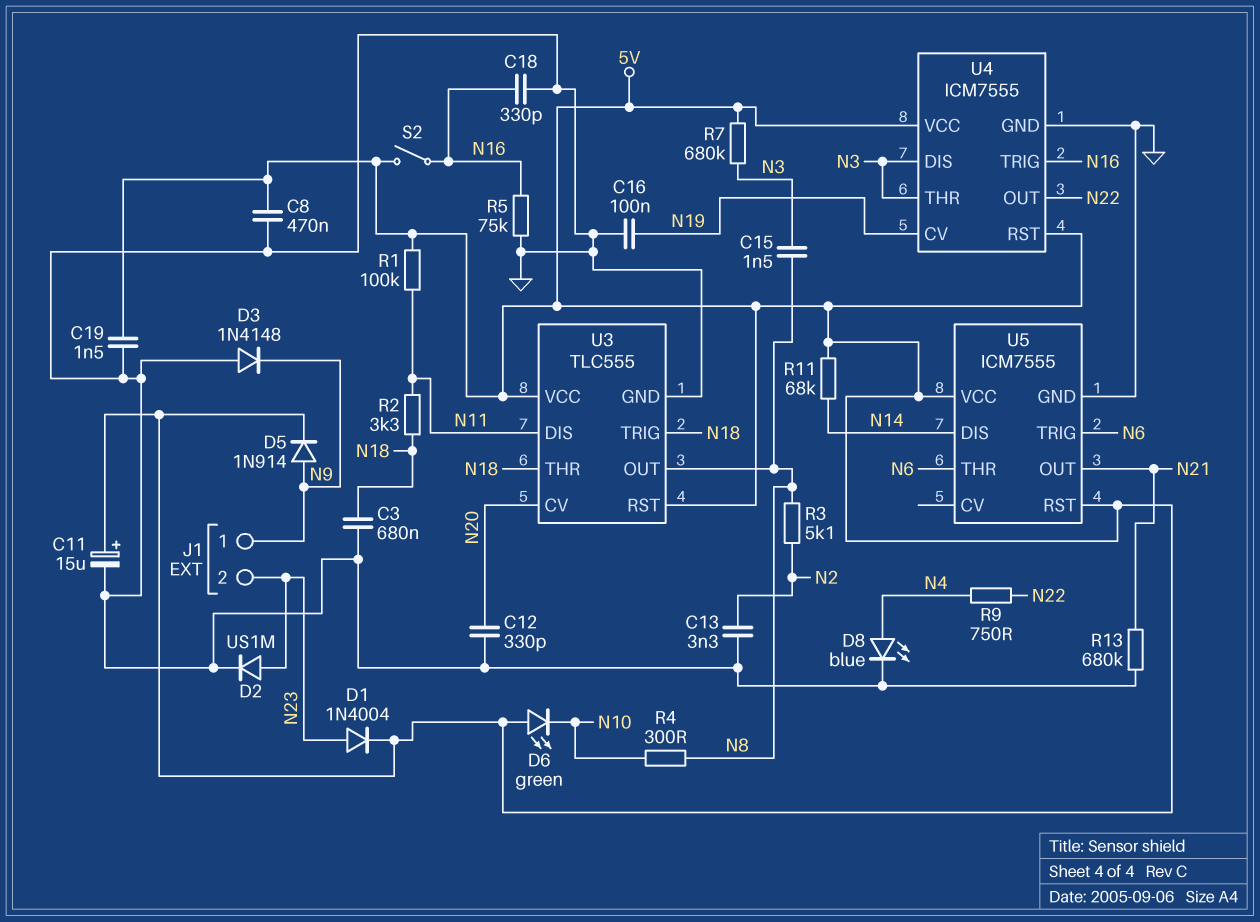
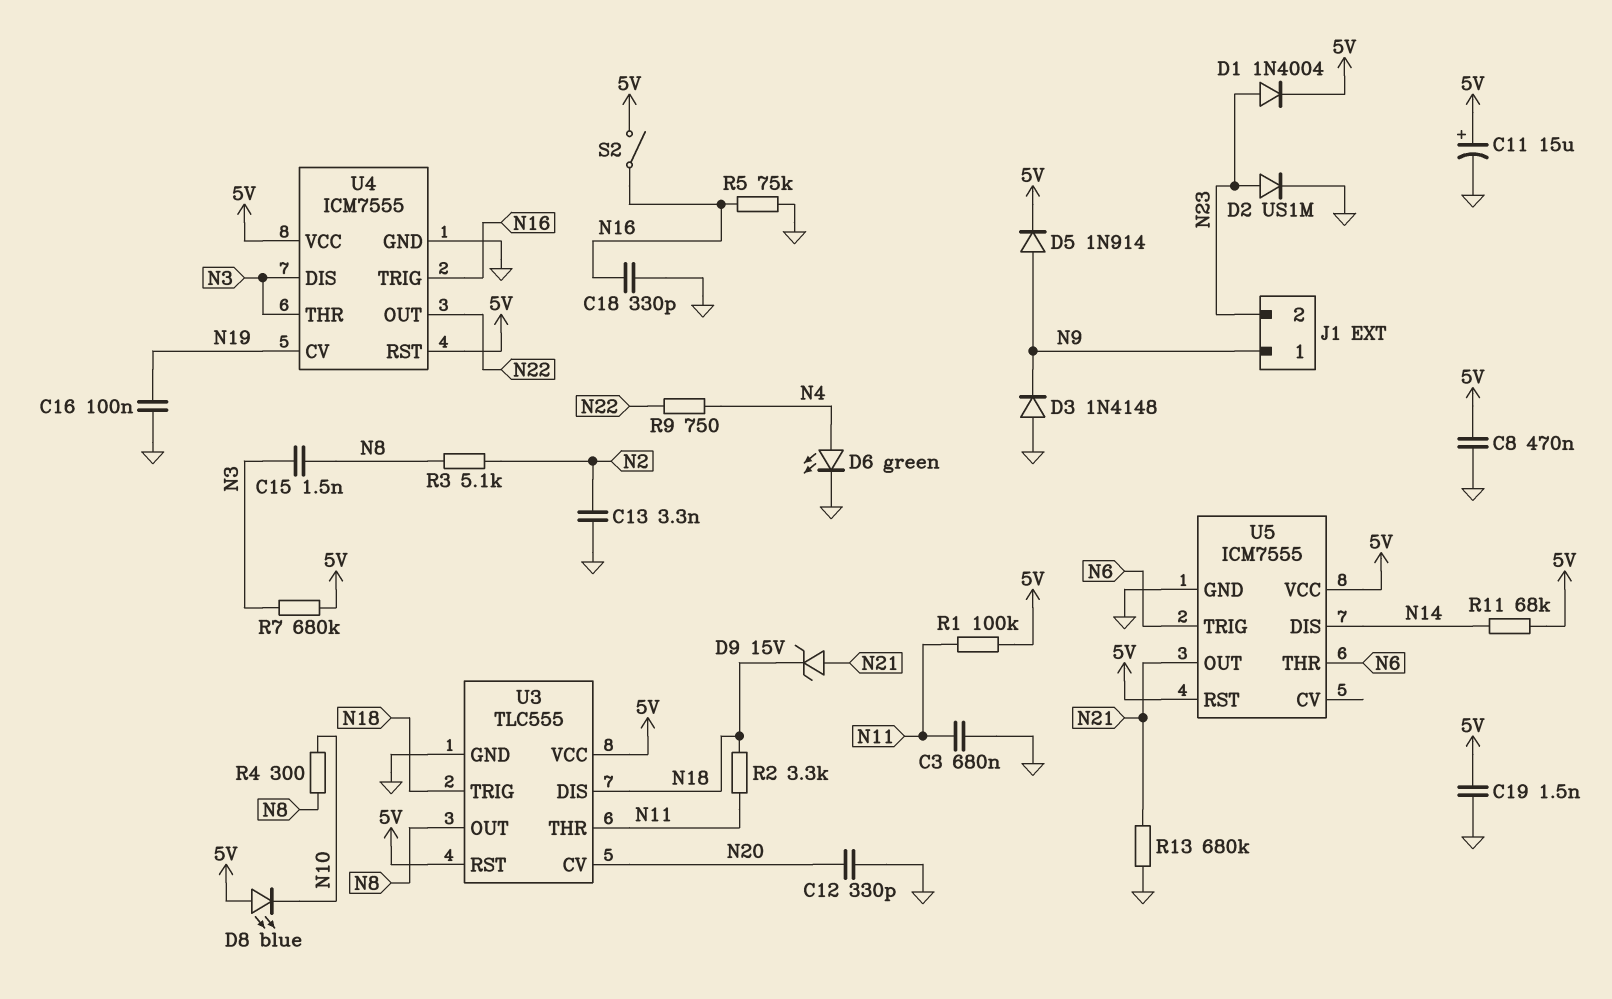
C3: 680nF (GND, N18) -> 680nF (GND, N11)
D6: LED green (A 5V, K N10) -> LED green (A N4, K GND)
D8: LED blue (A N4, K GND) -> LED blue (A 5V, K N10)
D9: none -> zener 15V (A N21, K N18)
U3 pin DIS: N11 -> N18
U3 pin THR: N18 -> N11

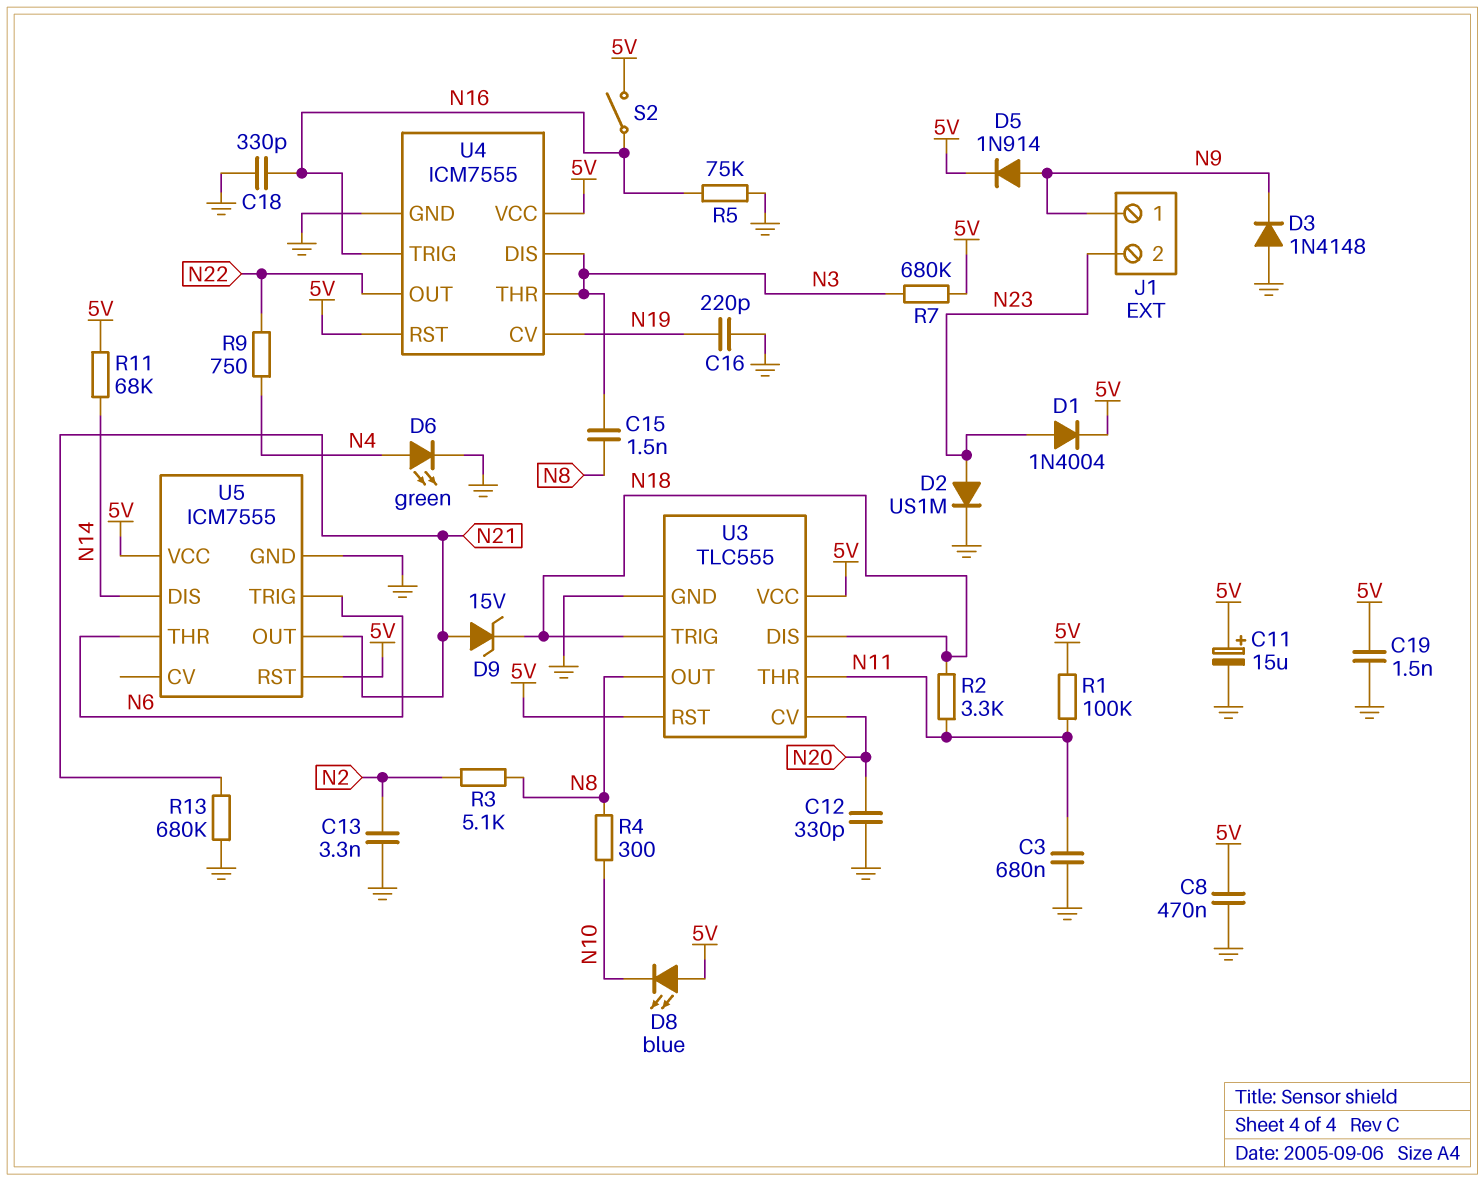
C16: 100nF (GND, N19) -> 220pF (GND, N19)

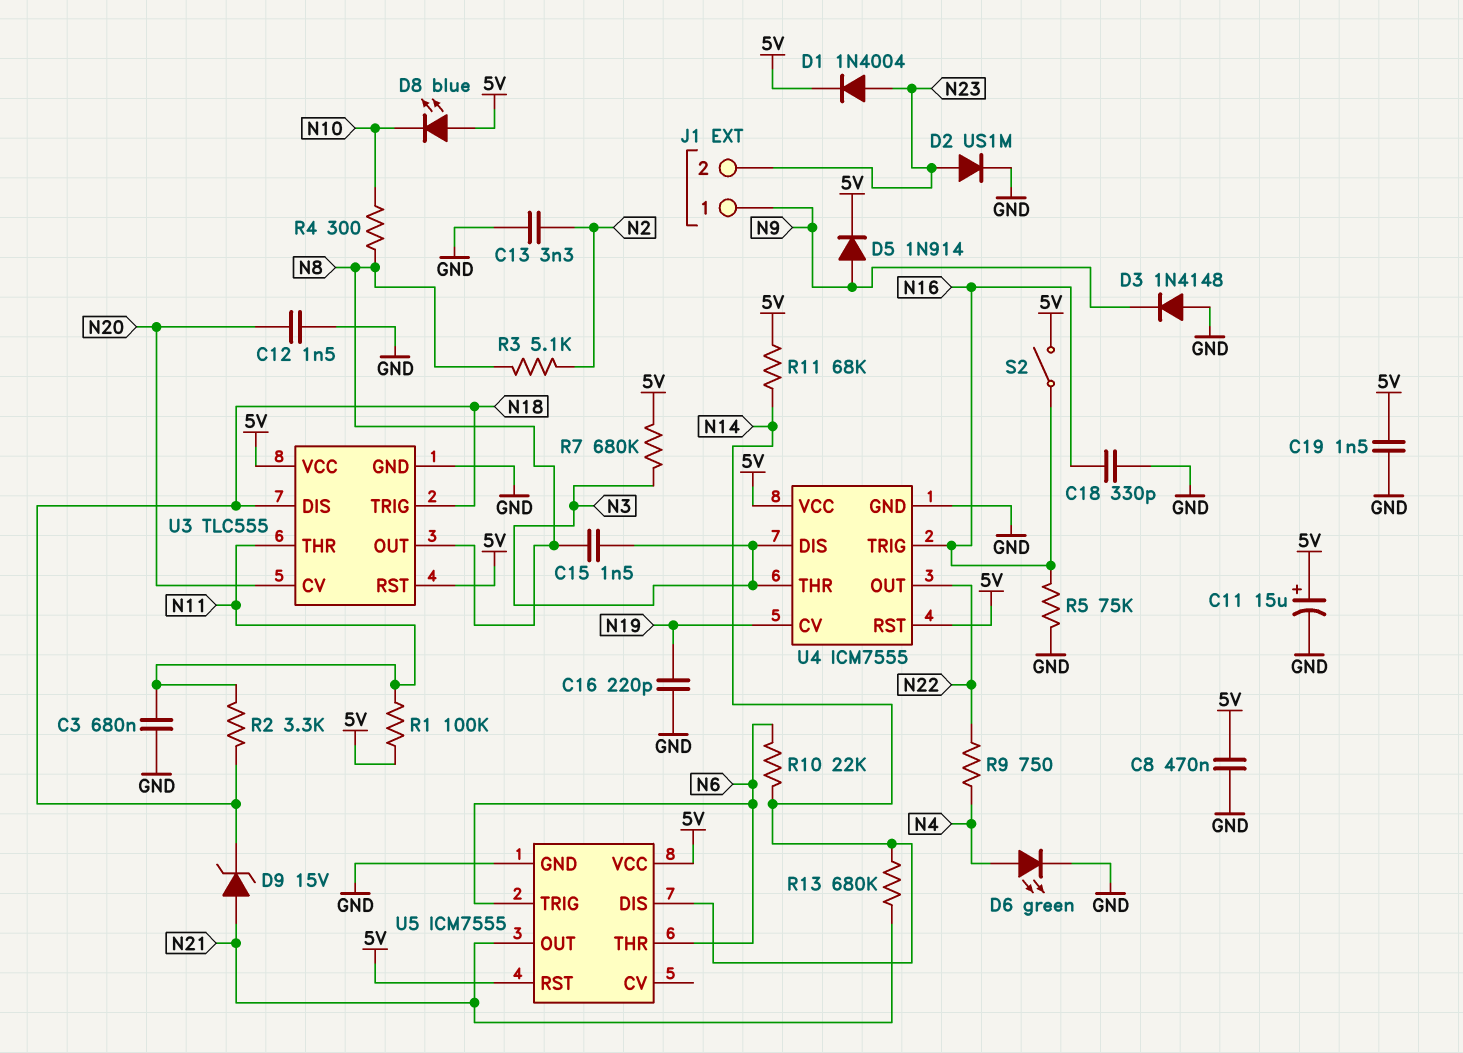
C12: 330pF (GND, N20) -> 1.5nF (GND, N20)
R10: none -> 22k (N6, N14)
R13: 680k (GND, N21) -> 680k (N14, N21)

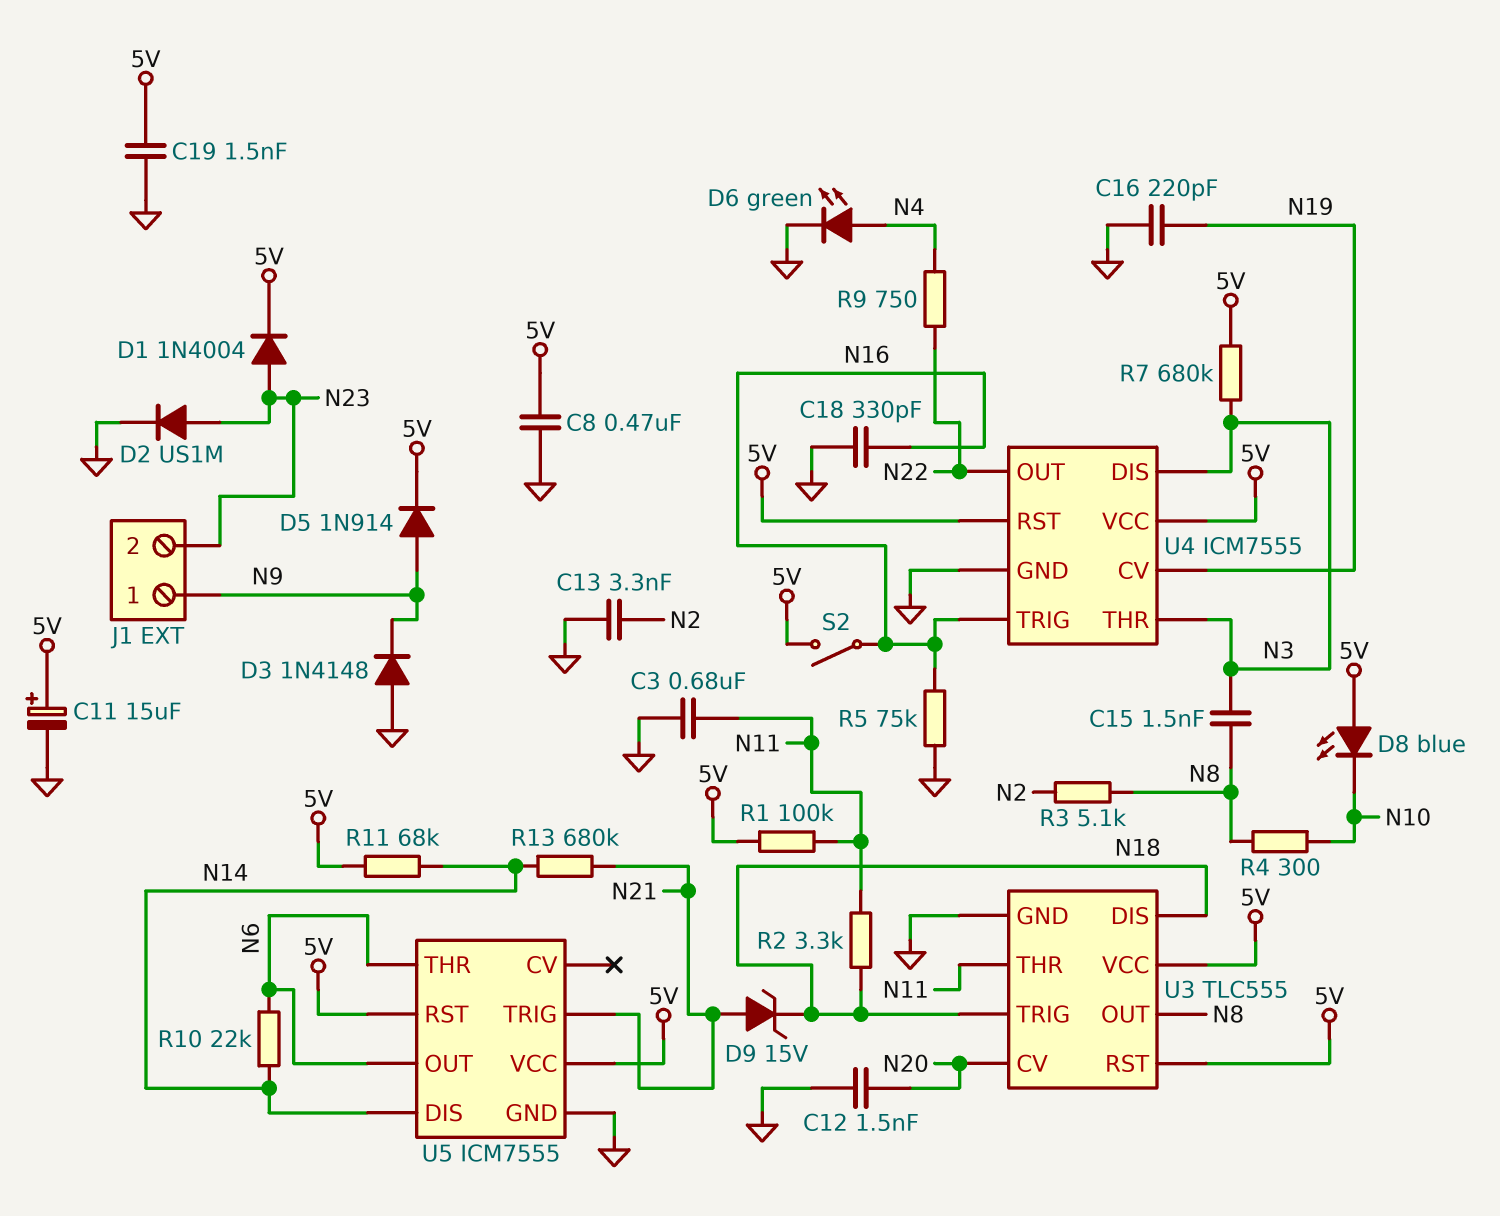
U5 pin OUT: N21 -> N6
U5 pin TRIG: N6 -> N21

